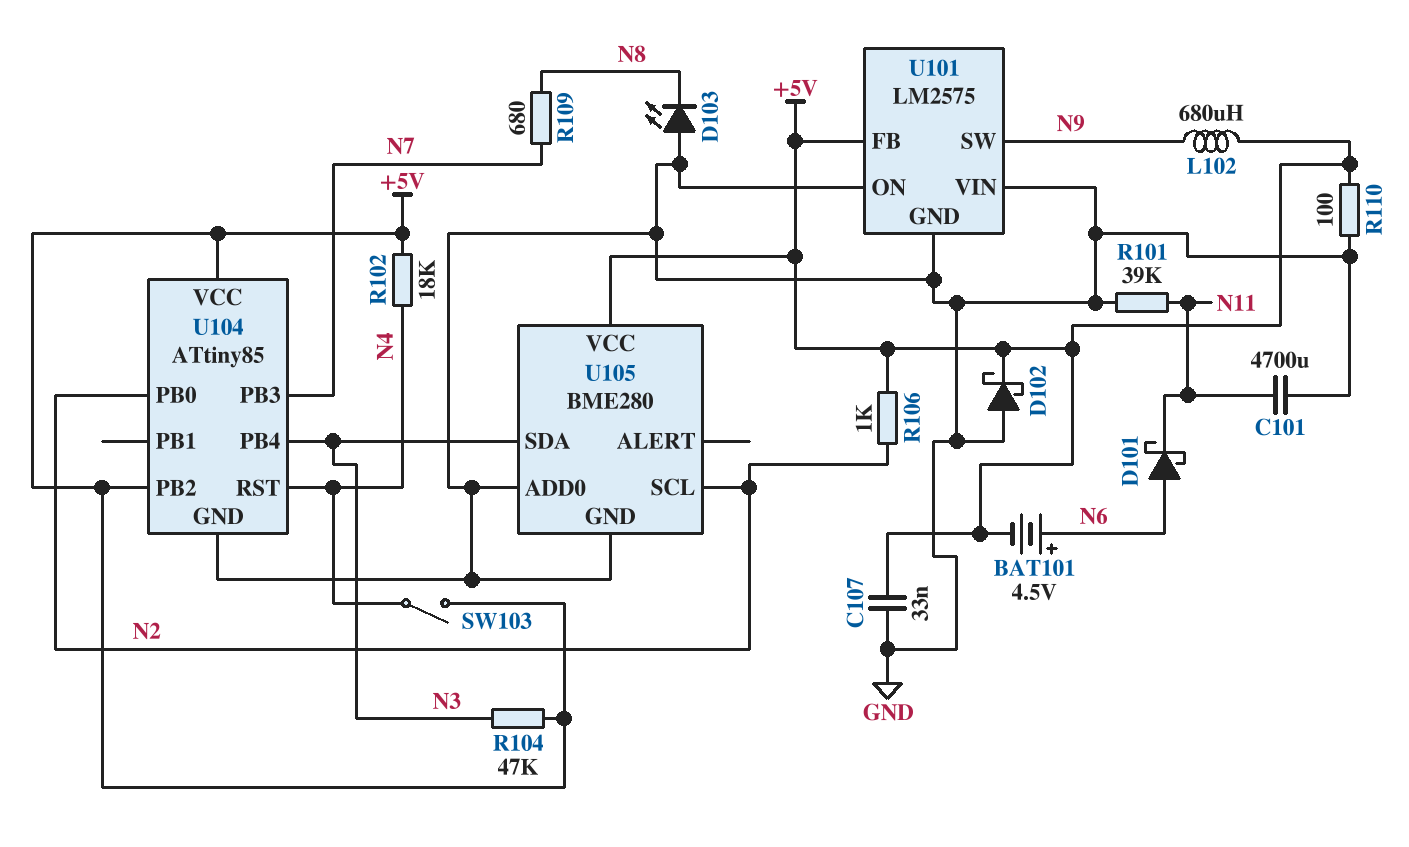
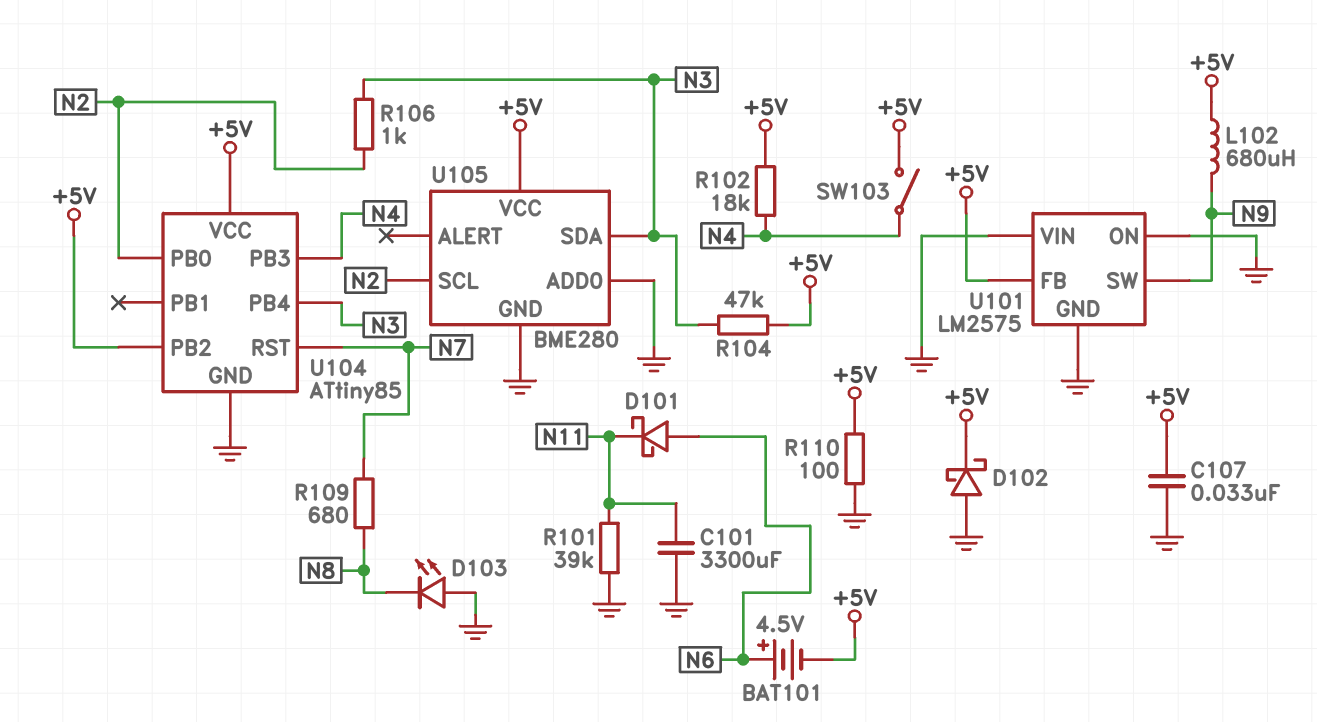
C101: 4700uF (GND, N11) -> 3300uF (GND, N11)
R106: 1k (+5V, N2) -> 1k (N2, N3)
U104 pin PB3: N7 -> N4
U104 pin RST: N4 -> N7

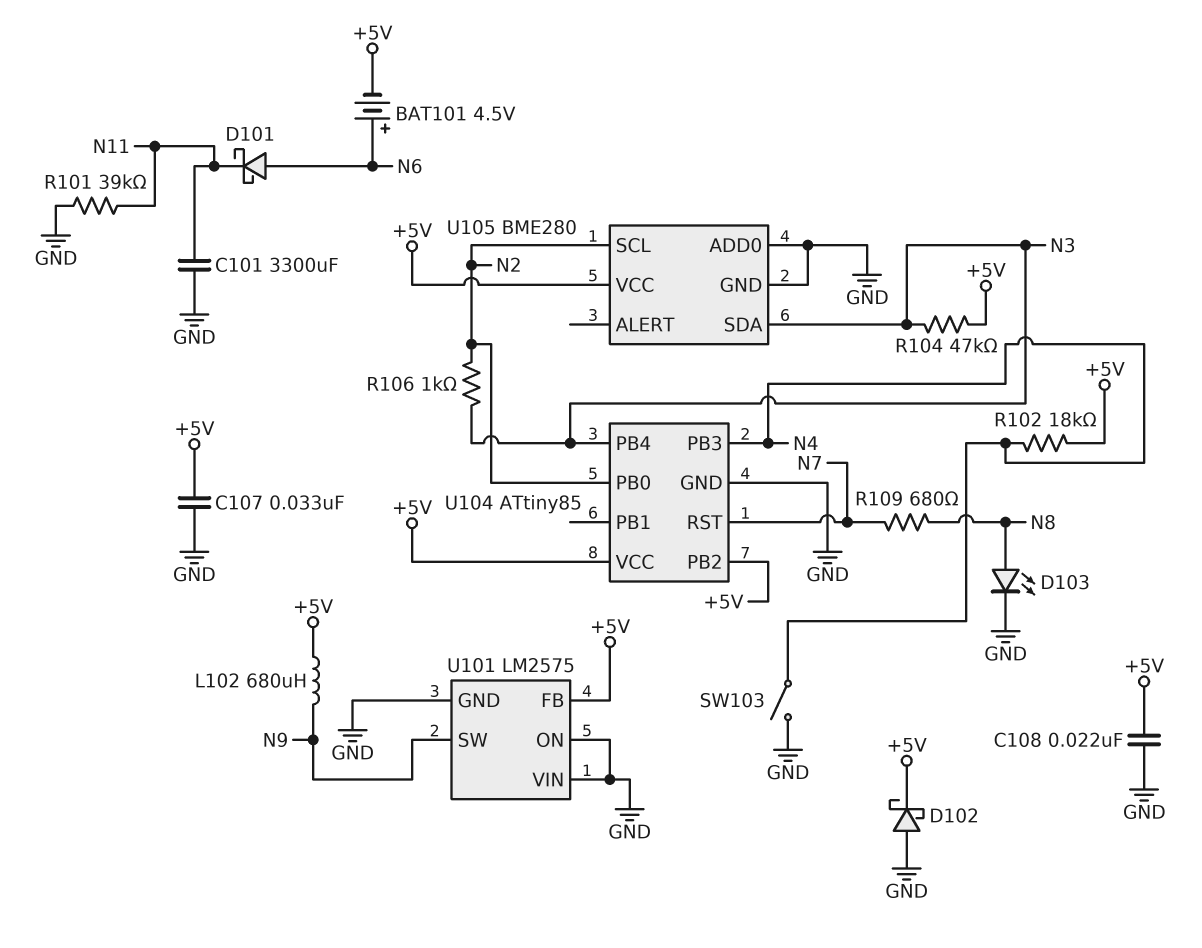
C108: none -> 22nF (+5V, GND)
D103: LED (A GND, K N8) -> LED (A N8, K GND)
R110: 100 (+5V, GND) -> none
SW103: switch (+5V, N4) -> switch (GND, N4)

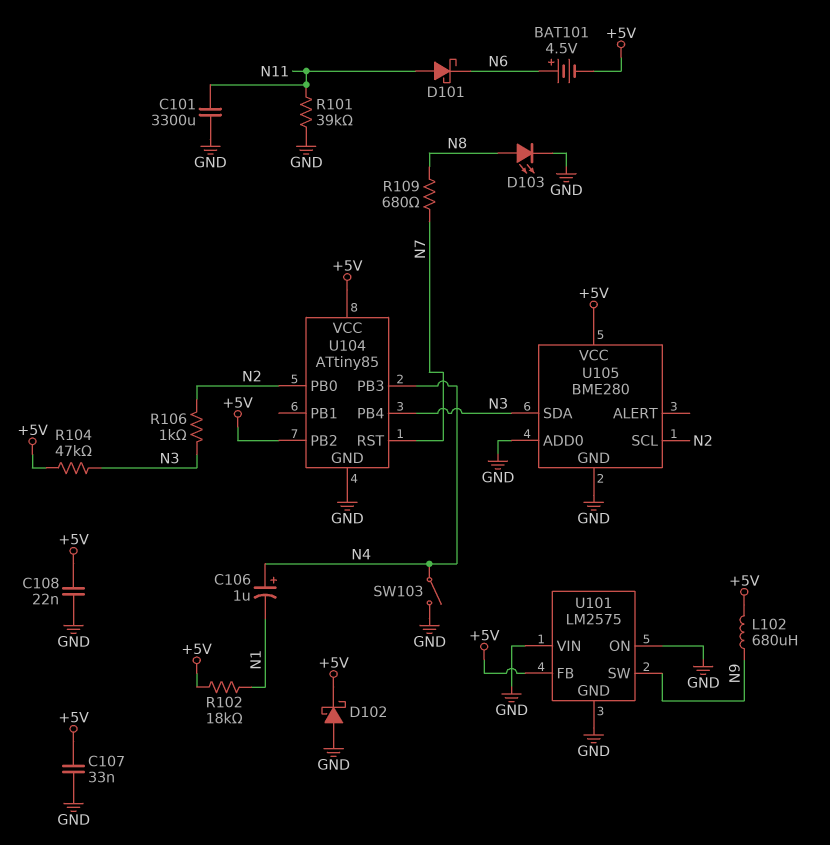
C106: none -> 1uF (plus N4, minus N1)
D101: schottky (A N6, K N11) -> schottky (A N11, K N6)
R102: 18k (+5V, N4) -> 18k (+5V, N1)

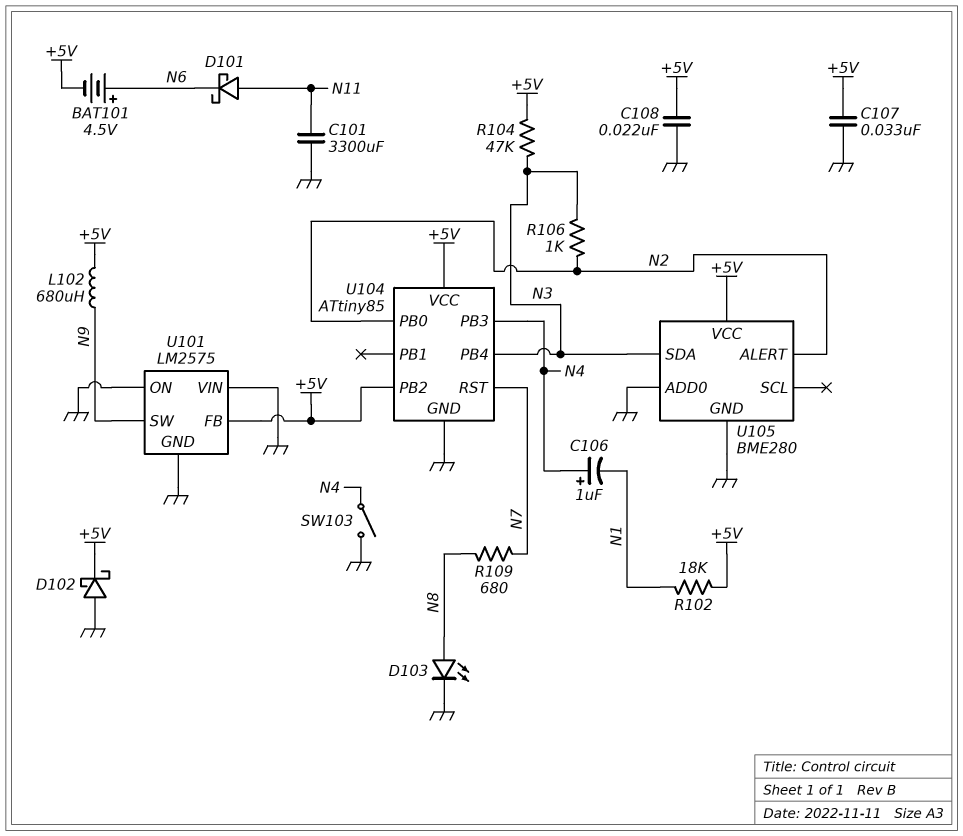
R101: 39k (GND, N11) -> none
U105 pin ALERT: none -> N2
U105 pin SCL: N2 -> none

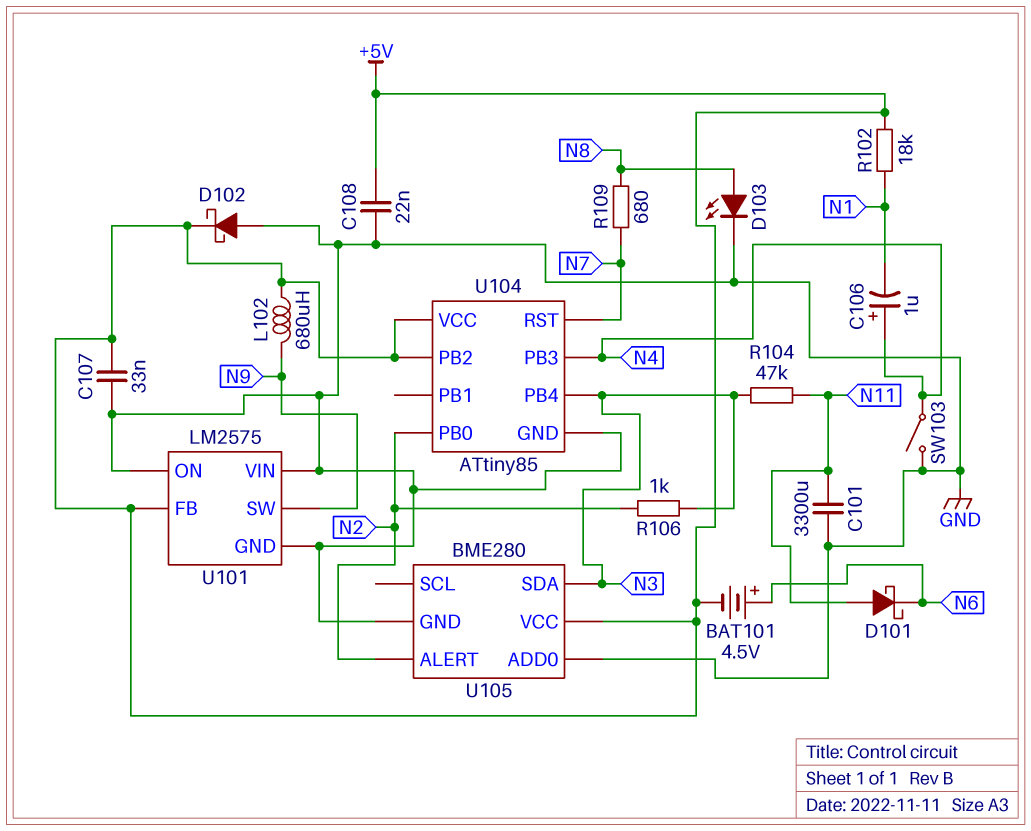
R104: 47k (+5V, N3) -> 47k (N3, N11)

